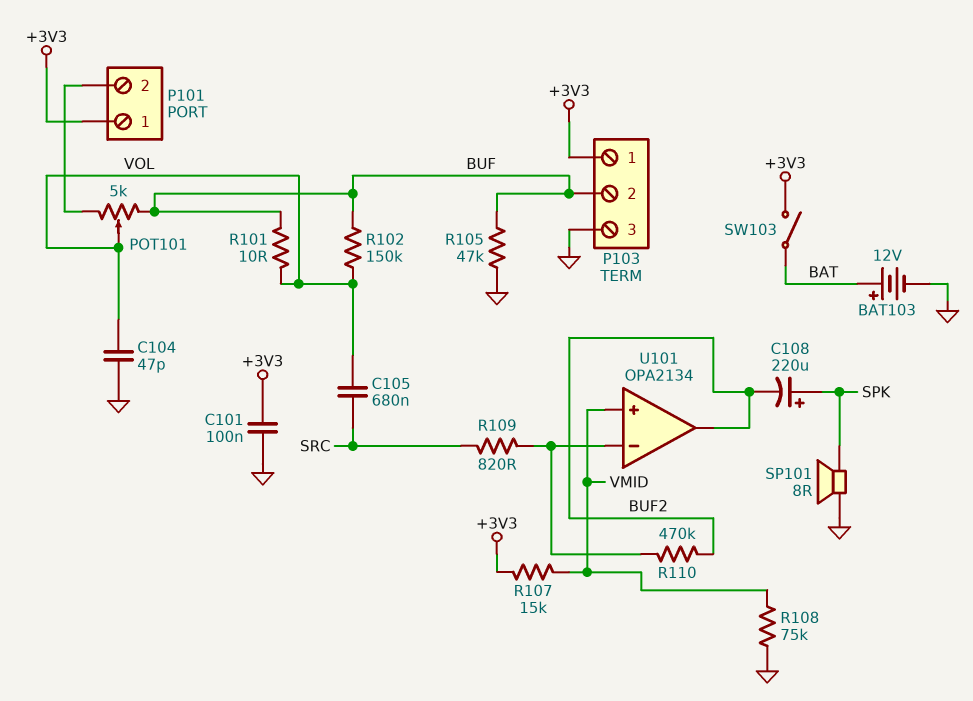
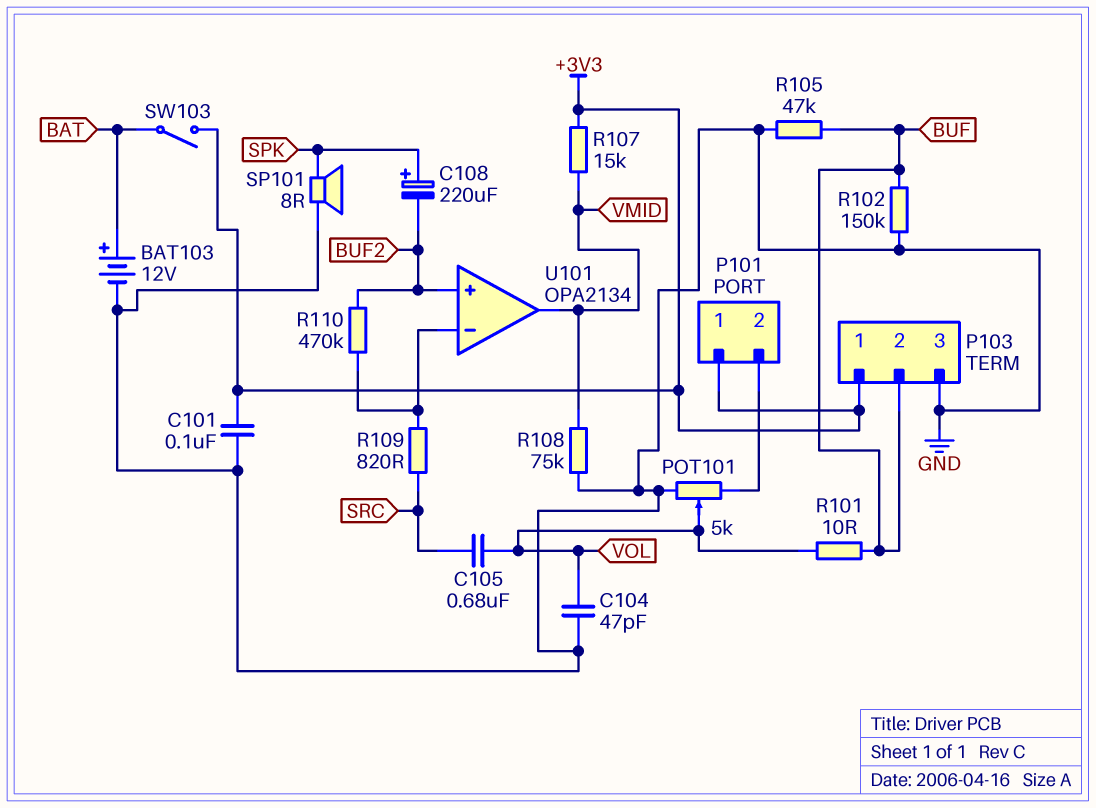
POT101: 5k (BUF, P101/2, wiper VOL) -> 5k (GND, P101/2, wiper VOL)
R102: 150k (BUF, VOL) -> 150k (BUF, GND)
U101 pin in+: VMID -> BUF2
U101 pin out: BUF2 -> VMID

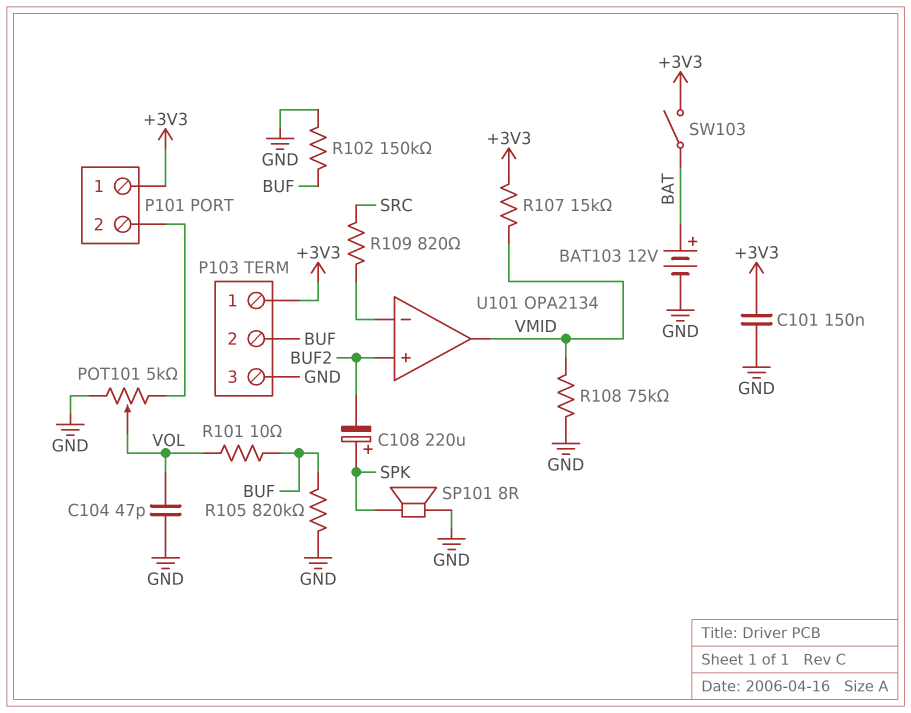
C101: 100nF (+3V3, GND) -> 150nF (+3V3, GND)
C105: 680nF (SRC, VOL) -> none
R105: 47k (BUF, GND) -> 820k (BUF, GND)
R110: 470k (BUF2, U101/in-) -> none

